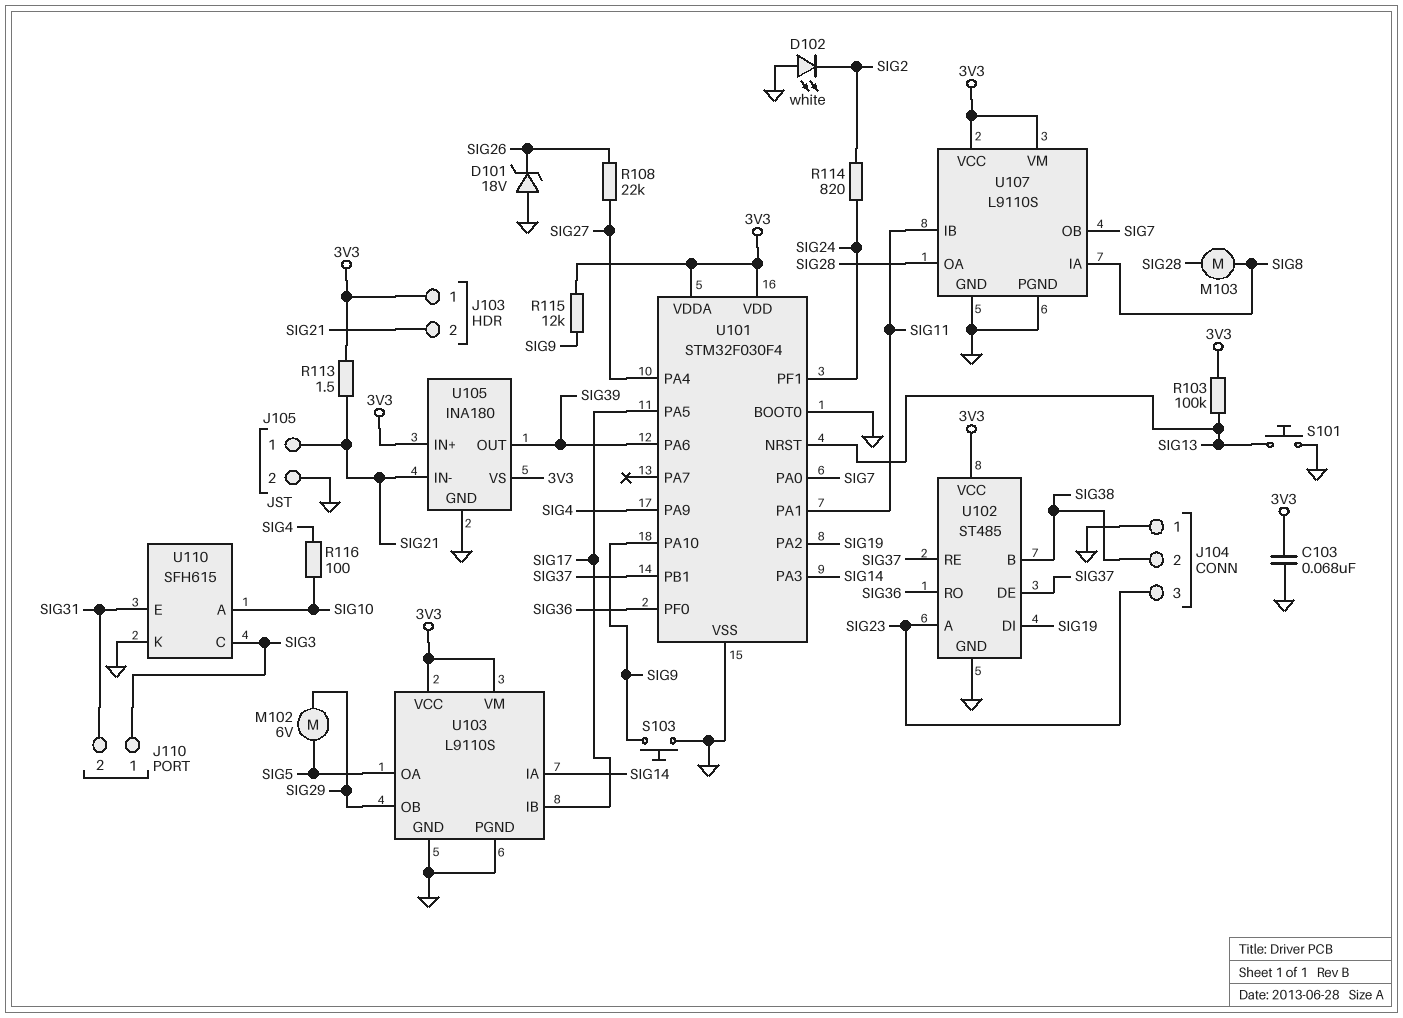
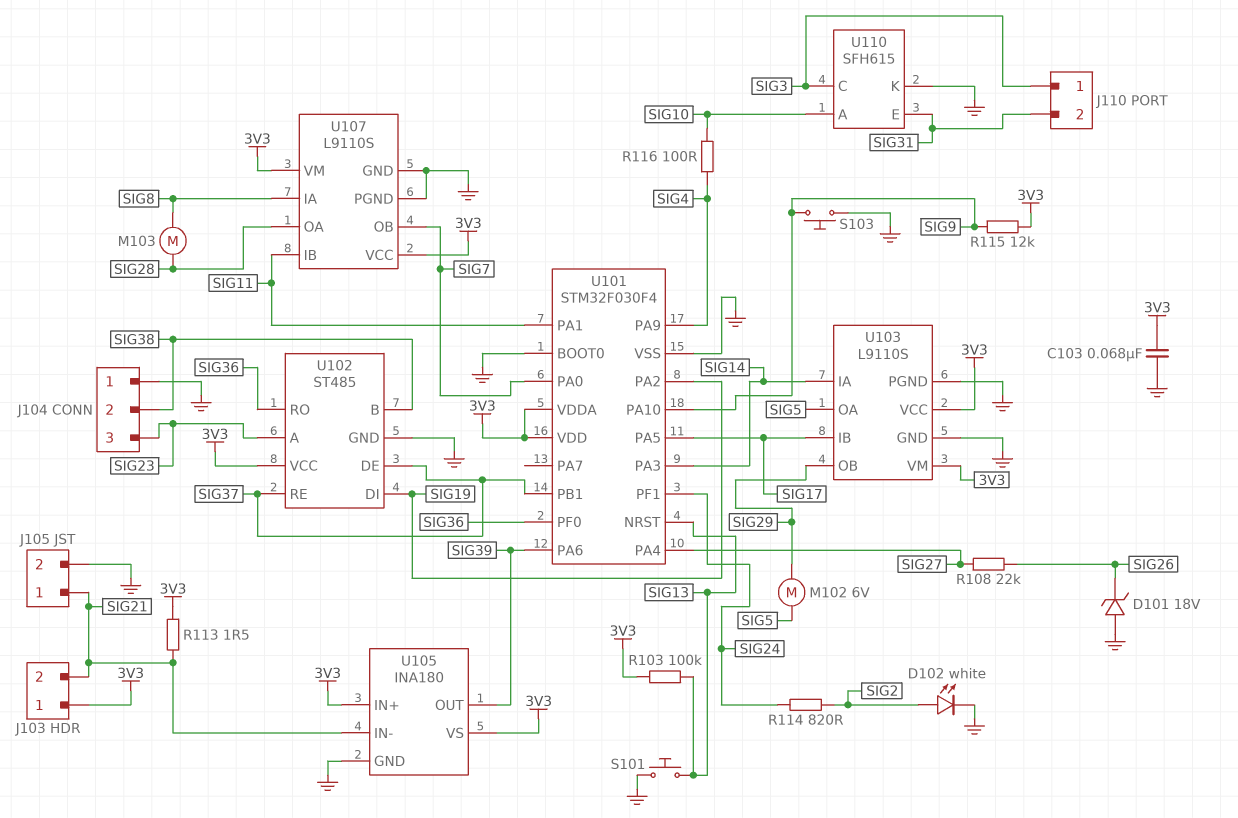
D102: LED white (A GND, K SIG2) -> LED white (A SIG2, K GND)

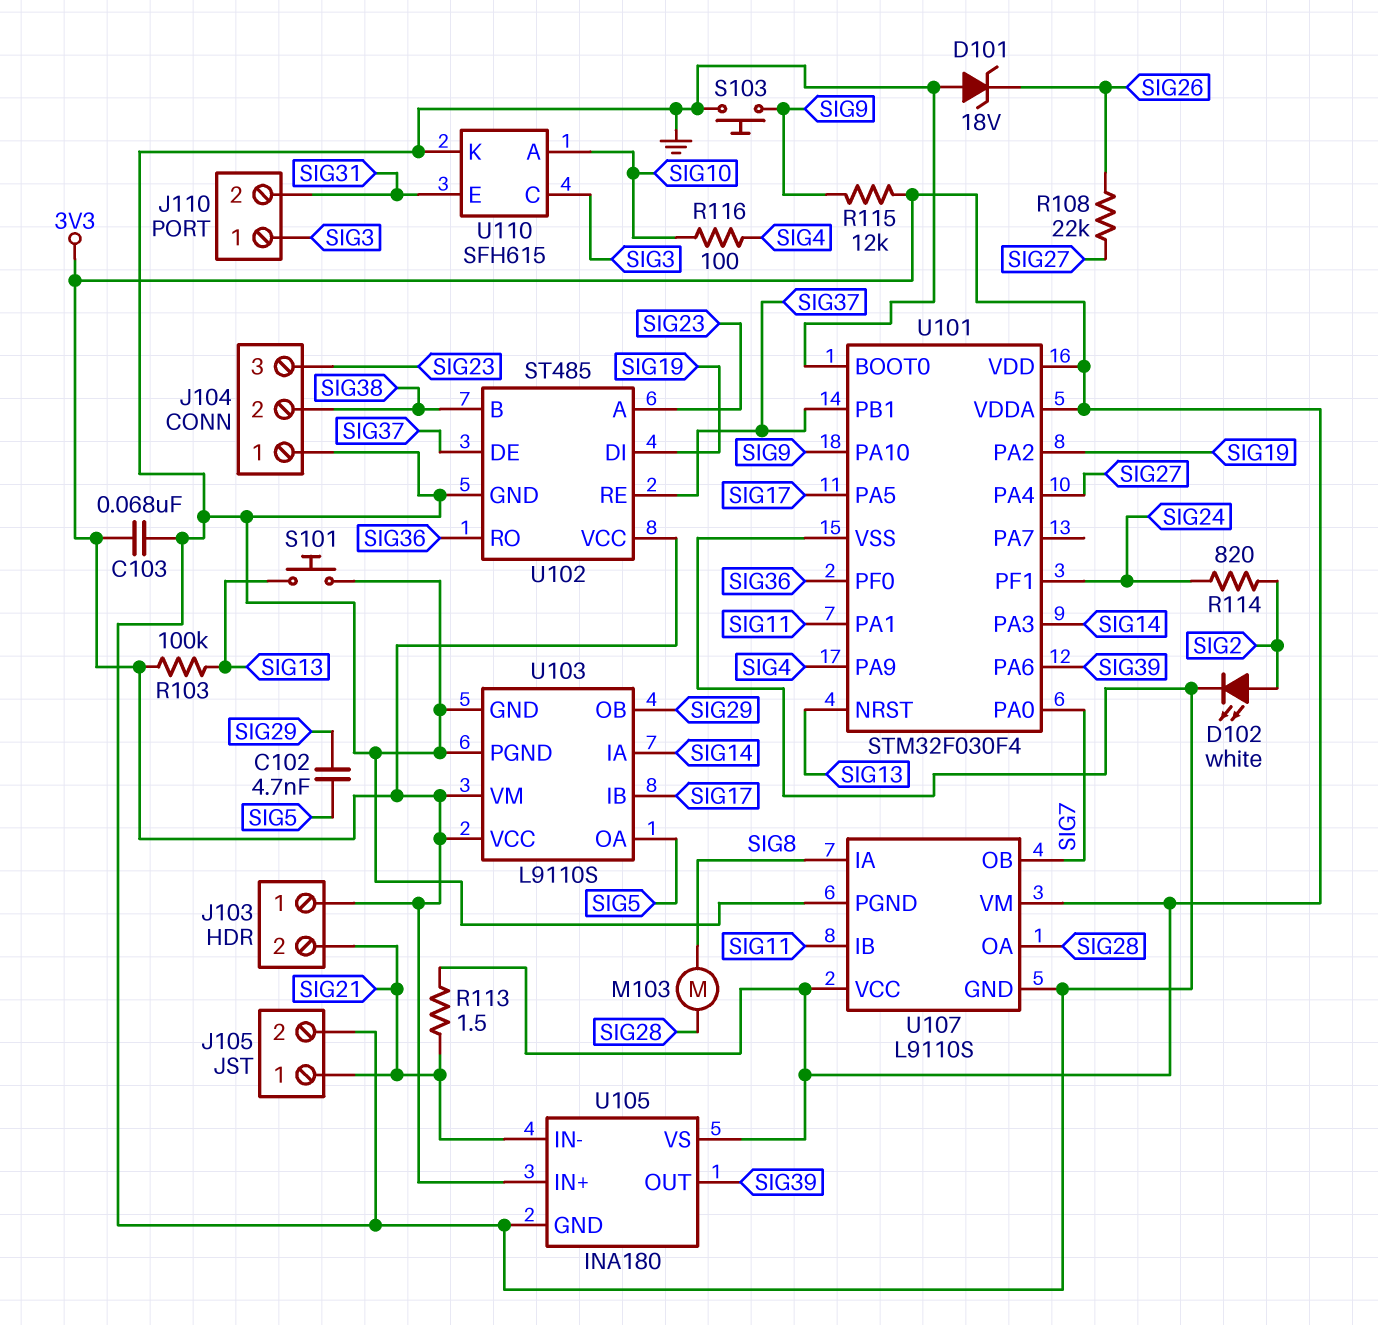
C102: none -> 4.7nF (SIG5, SIG29)
M102: motor 6V (SIG5, SIG29) -> none

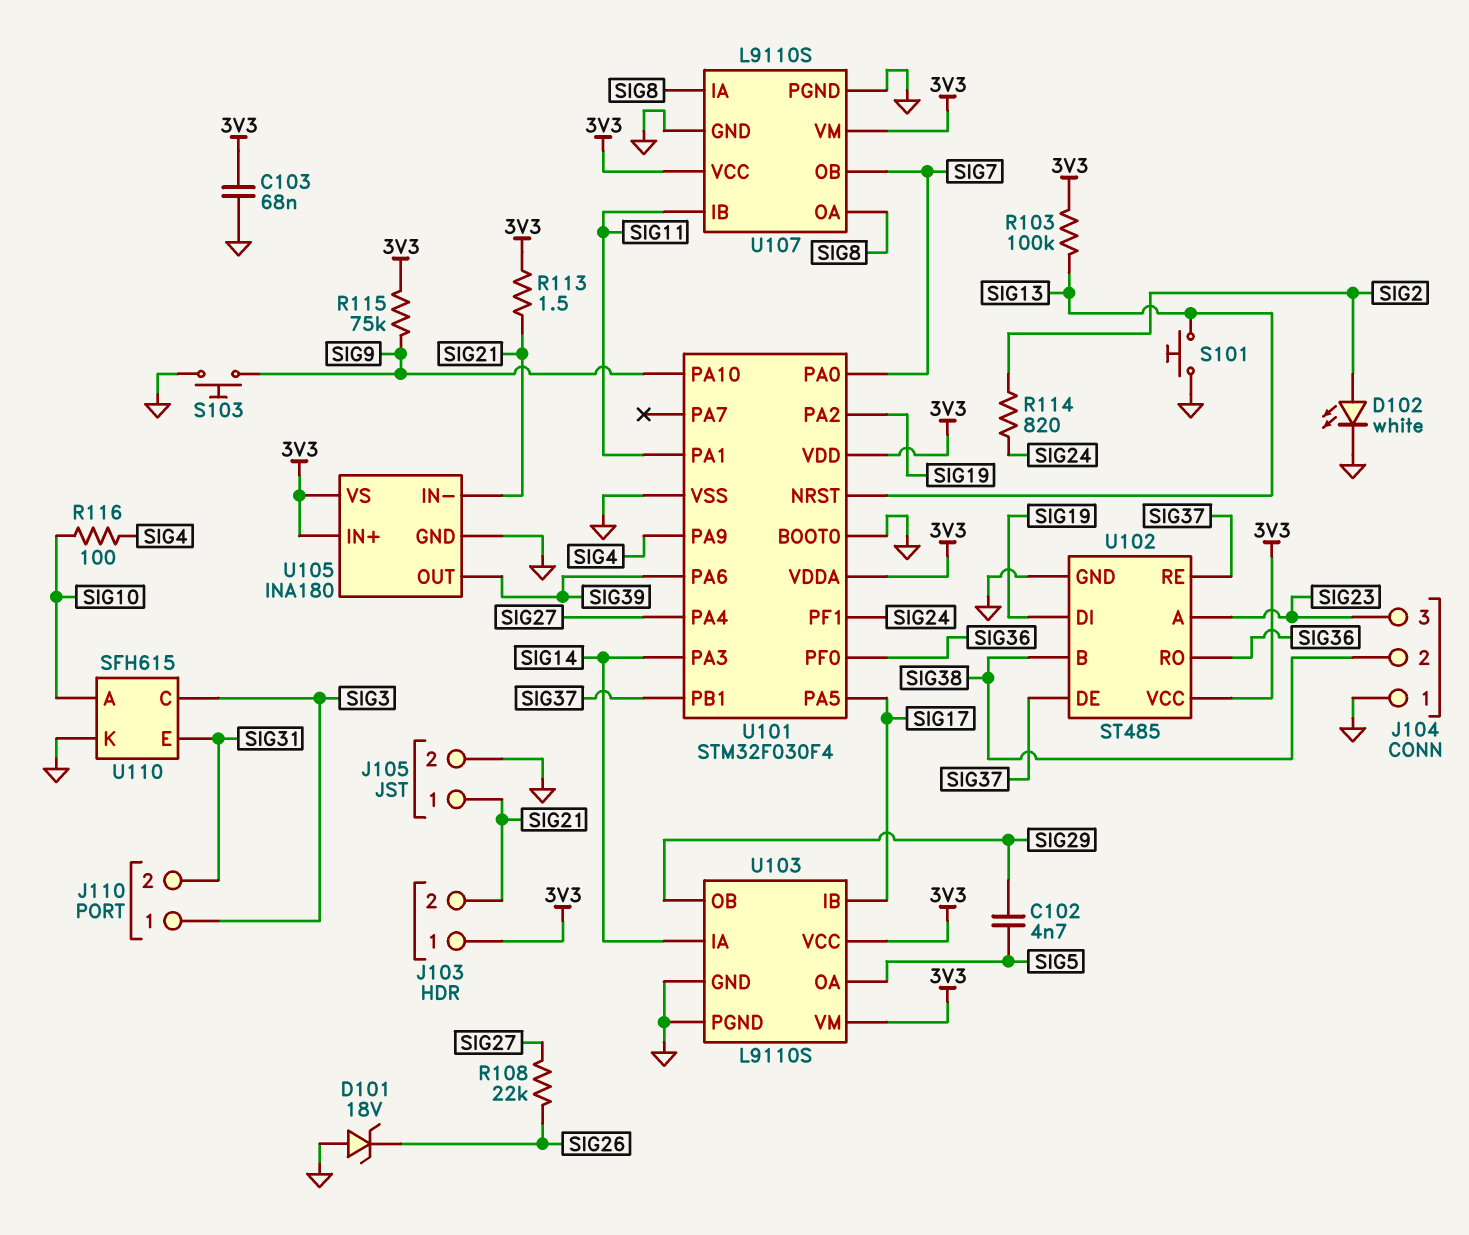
M103: motor (SIG8, SIG28) -> none
R115: 12k (3V3, SIG9) -> 75k (3V3, SIG9)
U107 pin OA: SIG28 -> SIG8

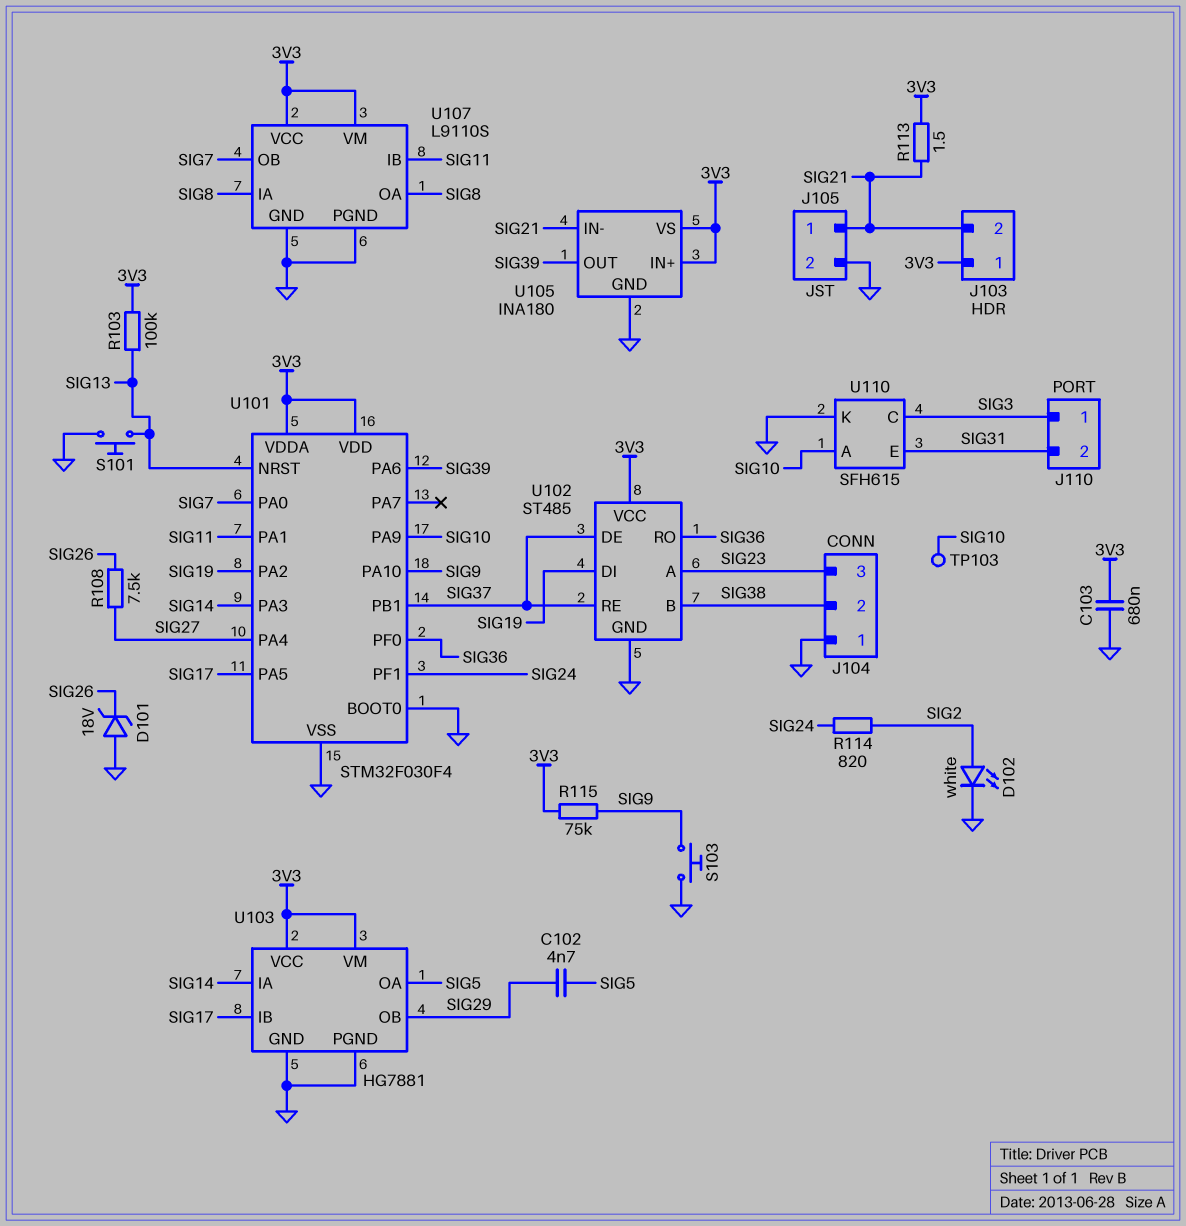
C103: 68nF (3V3, GND) -> 680nF (3V3, GND)
R108: 22k (SIG26, SIG27) -> 7.5k (SIG26, SIG27)
R116: 100 (SIG4, SIG10) -> none
TP103: none -> test point (SIG10)
U101 pin PA9: SIG4 -> SIG10
U103: L9110S -> HG7881

